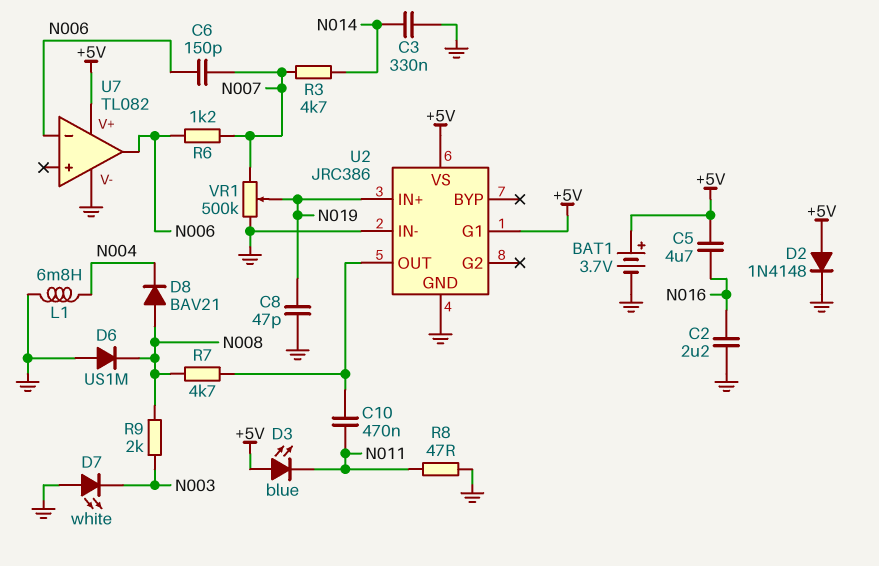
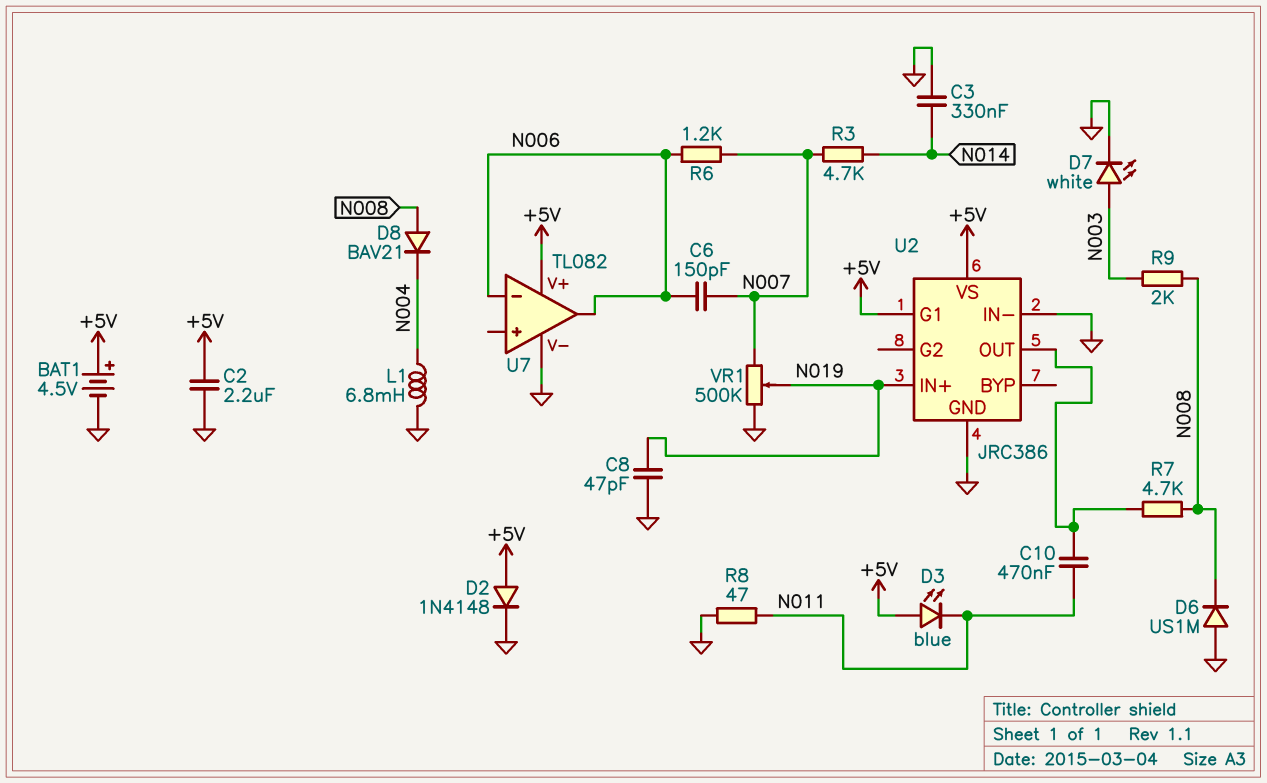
BAT1: 3.7V (plus +5V, minus GND) -> 4.5V (plus +5V, minus GND)
C2: 2.2uF (GND, N016) -> 2.2uF (+5V, GND)
C5: 4.7uF (+5V, N016) -> none
D7: LED white (A GND, K N003) -> LED white (A N003, K GND)

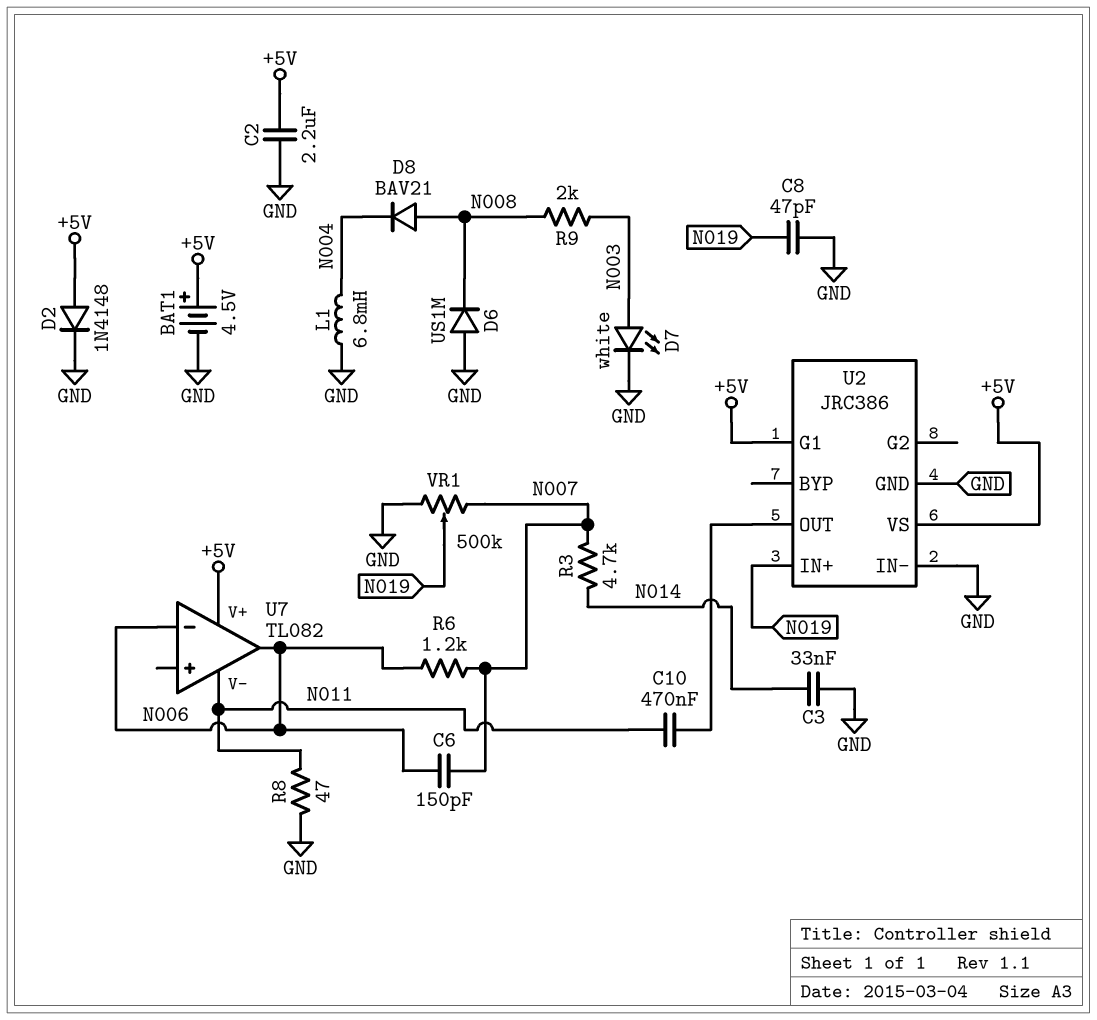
C3: 330nF (GND, N014) -> 33nF (GND, N014)
D3: LED blue (A +5V, K N011) -> none
R7: 4.7k (N008, U2/OUT) -> none
U7 pin V-: GND -> N011

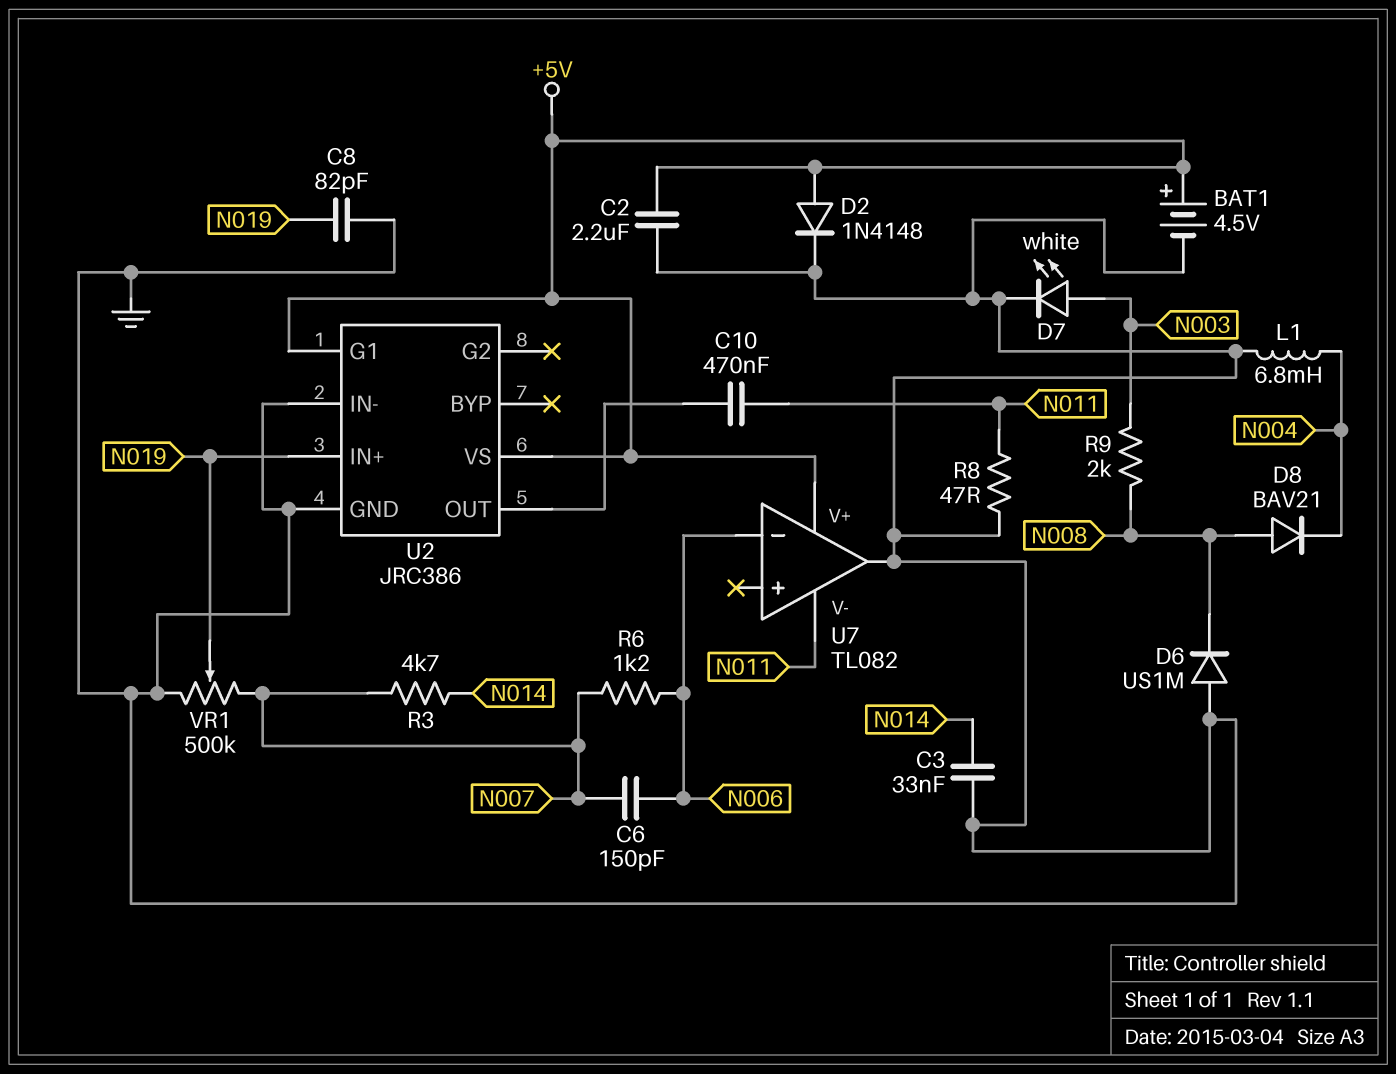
C8: 47pF (GND, N019) -> 82pF (GND, N019)
U7 pin out: N006 -> GND

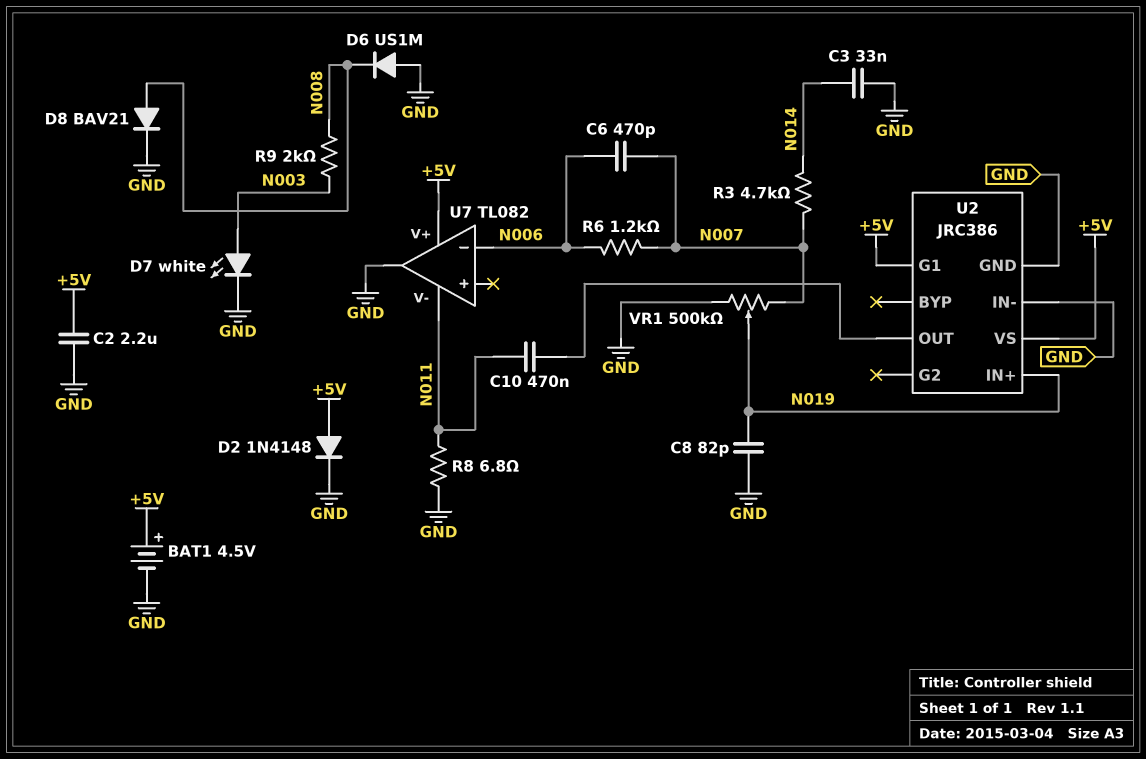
C6: 150pF (N006, N007) -> 470pF (N006, N007)
D8: diode BAV21 (A N008, K N004) -> diode BAV21 (A N008, K GND)
L1: 6.8mH (GND, N004) -> none
R8: 47 (GND, N011) -> 6.8 (GND, N011)

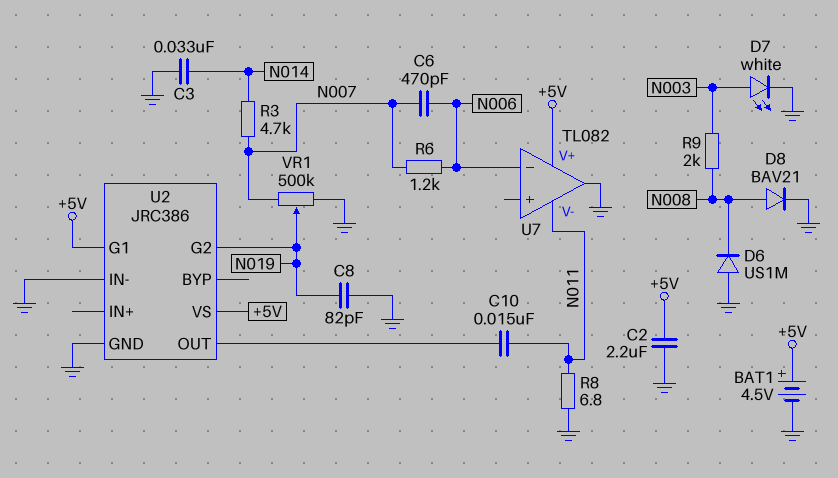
C10: 470nF (N011, U2/OUT) -> 15nF (N011, U2/OUT)
D2: diode 1N4148 (A +5V, K GND) -> none
U2 pin G2: none -> N019
U2 pin IN+: N019 -> none

